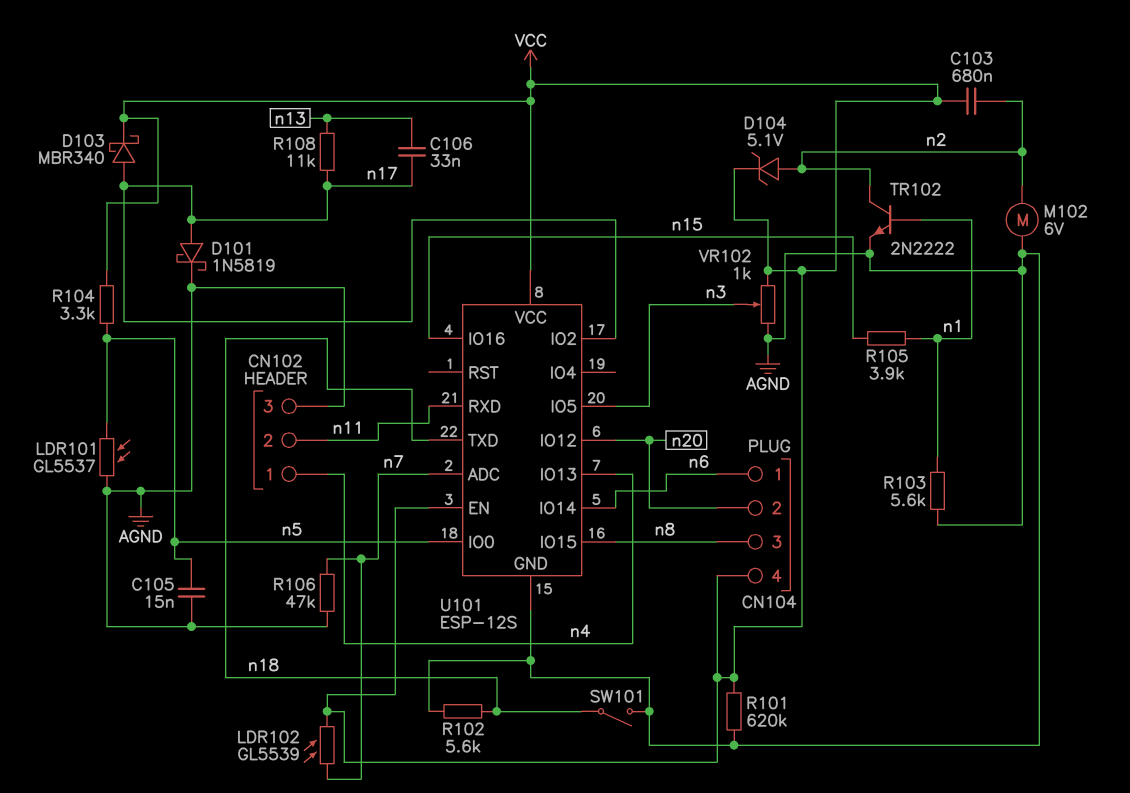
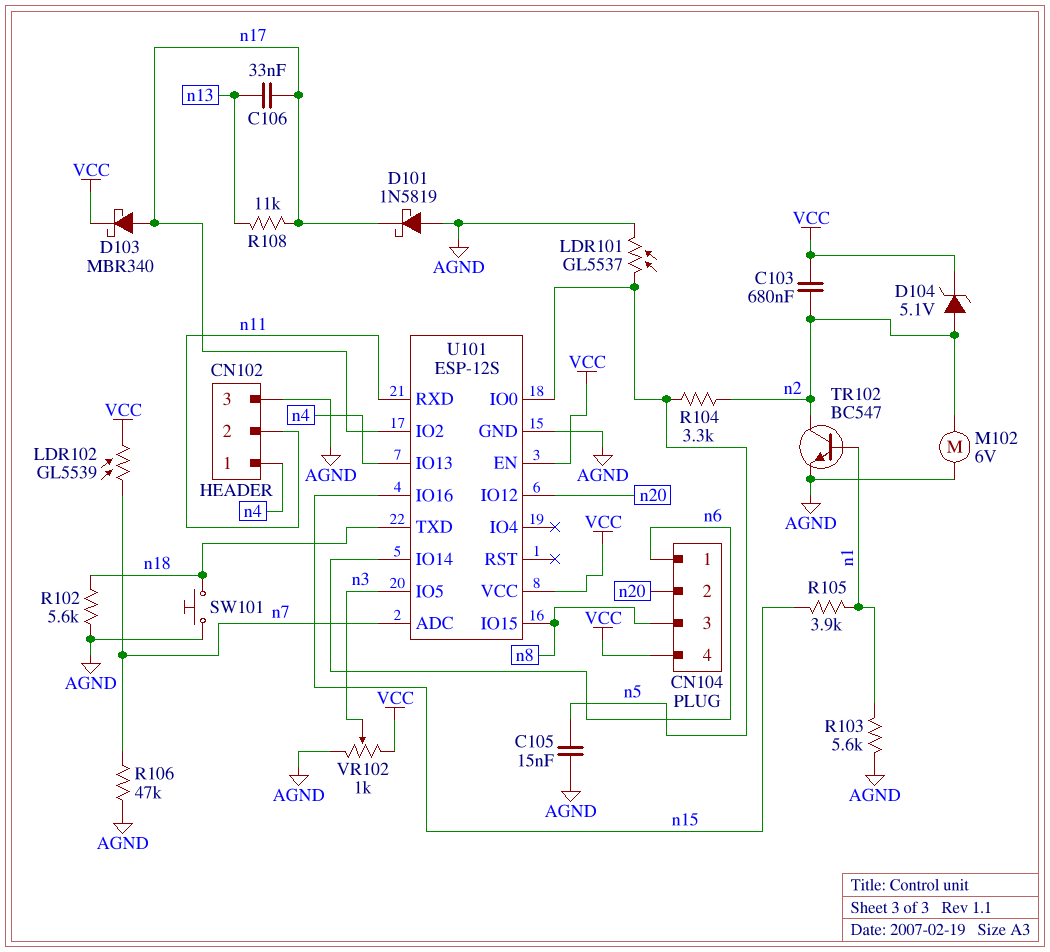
D101: schottky 1N5819 (A n17, K AGND) -> schottky 1N5819 (A AGND, K n17)
R101: 620k (AGND, VCC) -> none
R104: 3.3k (VCC, n5) -> 3.3k (n2, n5)
SW101: switch (AGND, n18) -> button (AGND, n18)
TR102: NPN 2N2222 (B n1, C n2, E AGND) -> NPN BC547 (B n1, C n2, E AGND)

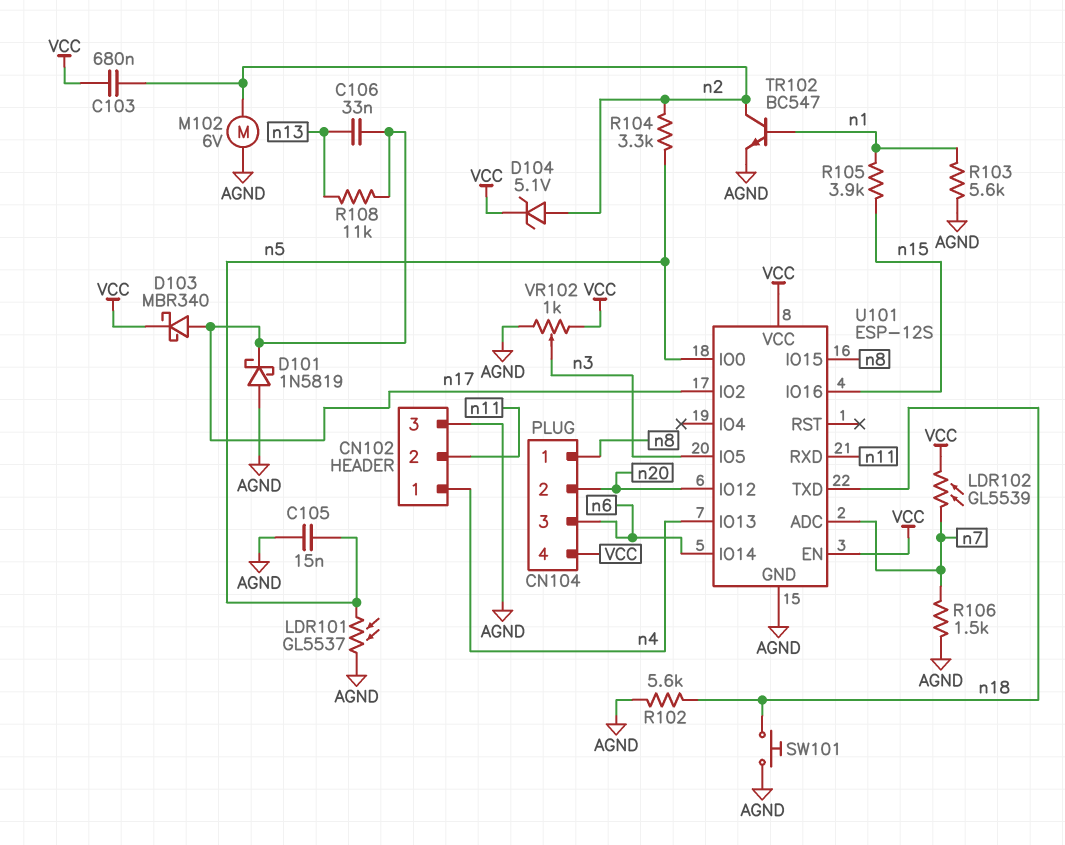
CN104 pin 1: n6 -> n8
CN104 pin 3: n8 -> n6
R106: 47k (AGND, n7) -> 1.5k (AGND, n7)

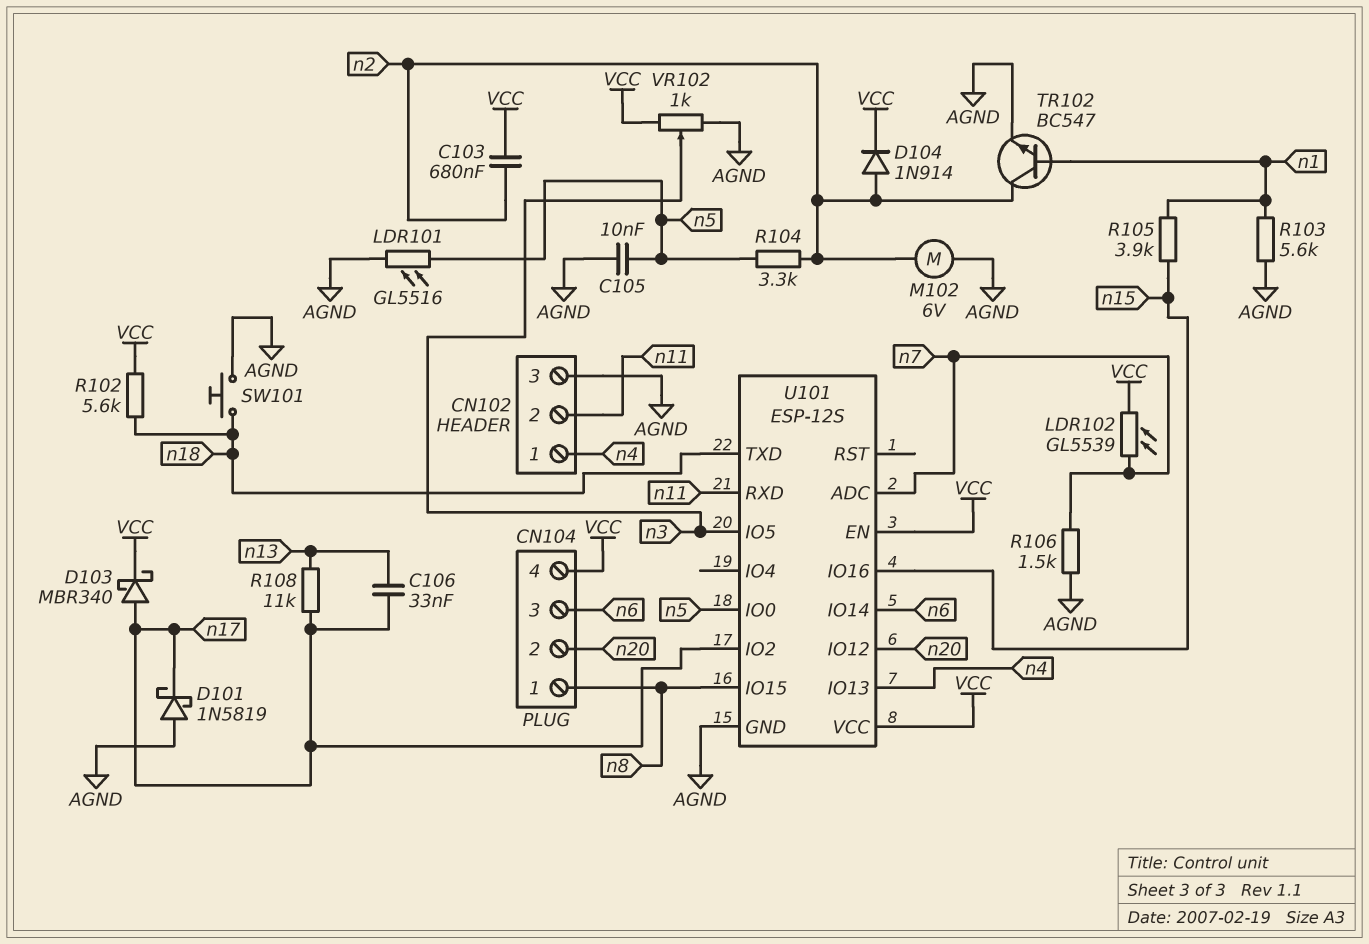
C105: 15nF (AGND, n5) -> 10nF (AGND, n5)
D104: zener 5.1V (A n2, K VCC) -> diode 1N914 (A n2, K VCC)
LDR101: GL5537 (AGND, n5) -> GL5516 (AGND, n5)
R102: 5.6k (AGND, n18) -> 5.6k (VCC, n18)

